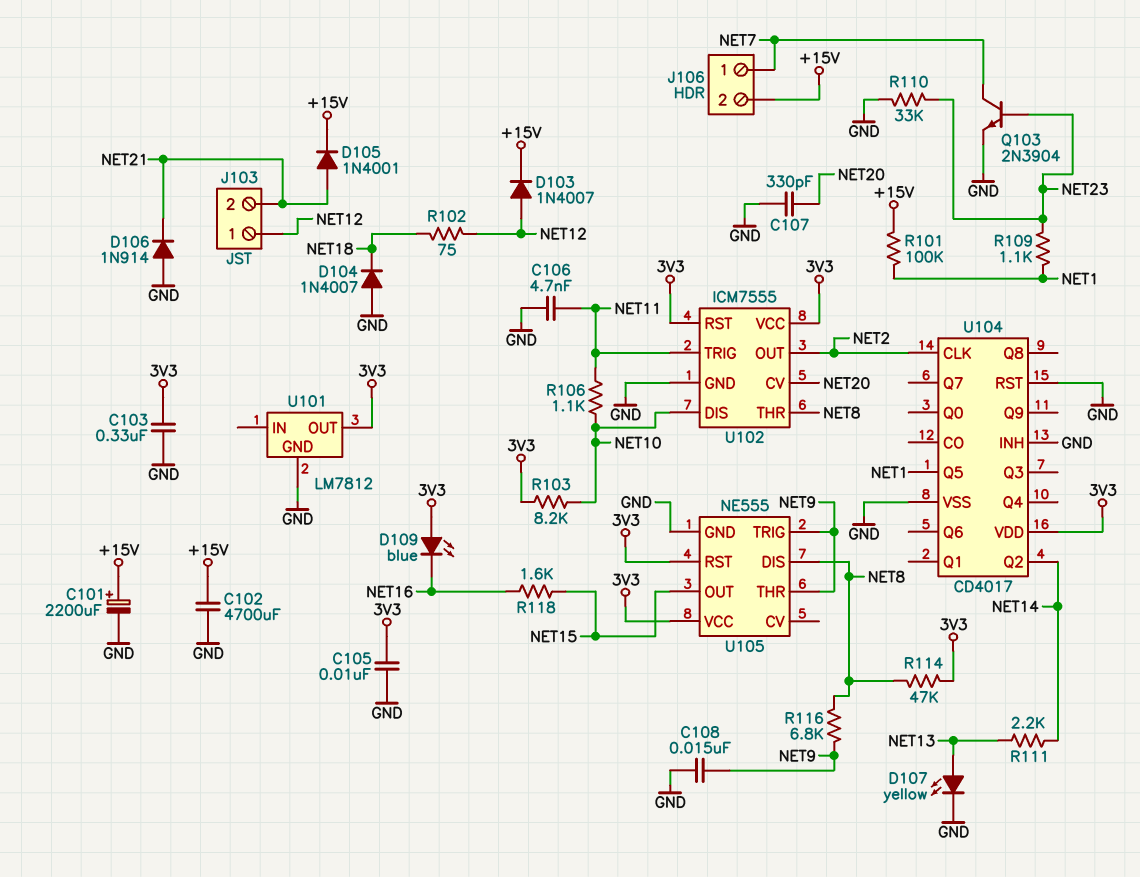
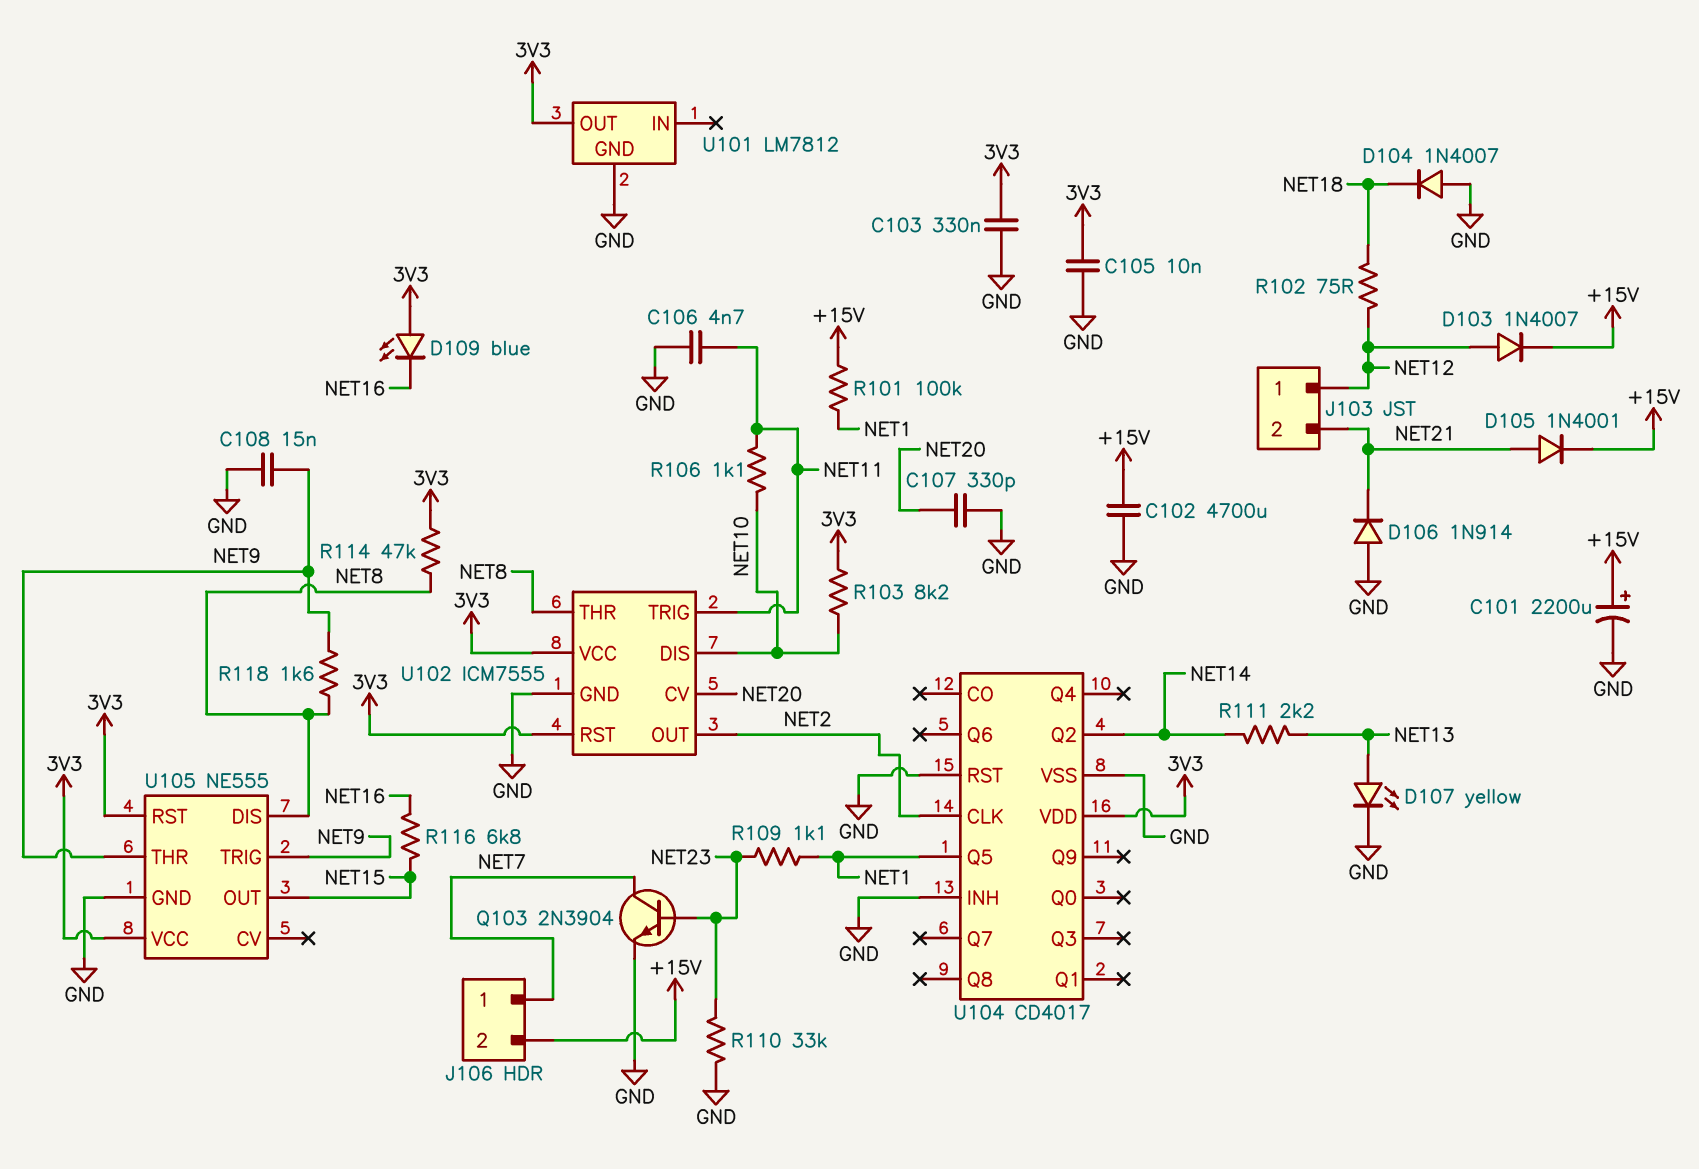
R116: 6.8k (NET8, NET9) -> 6.8k (NET15, NET16)
R118: 1.6k (NET15, NET16) -> 1.6k (NET8, NET9)

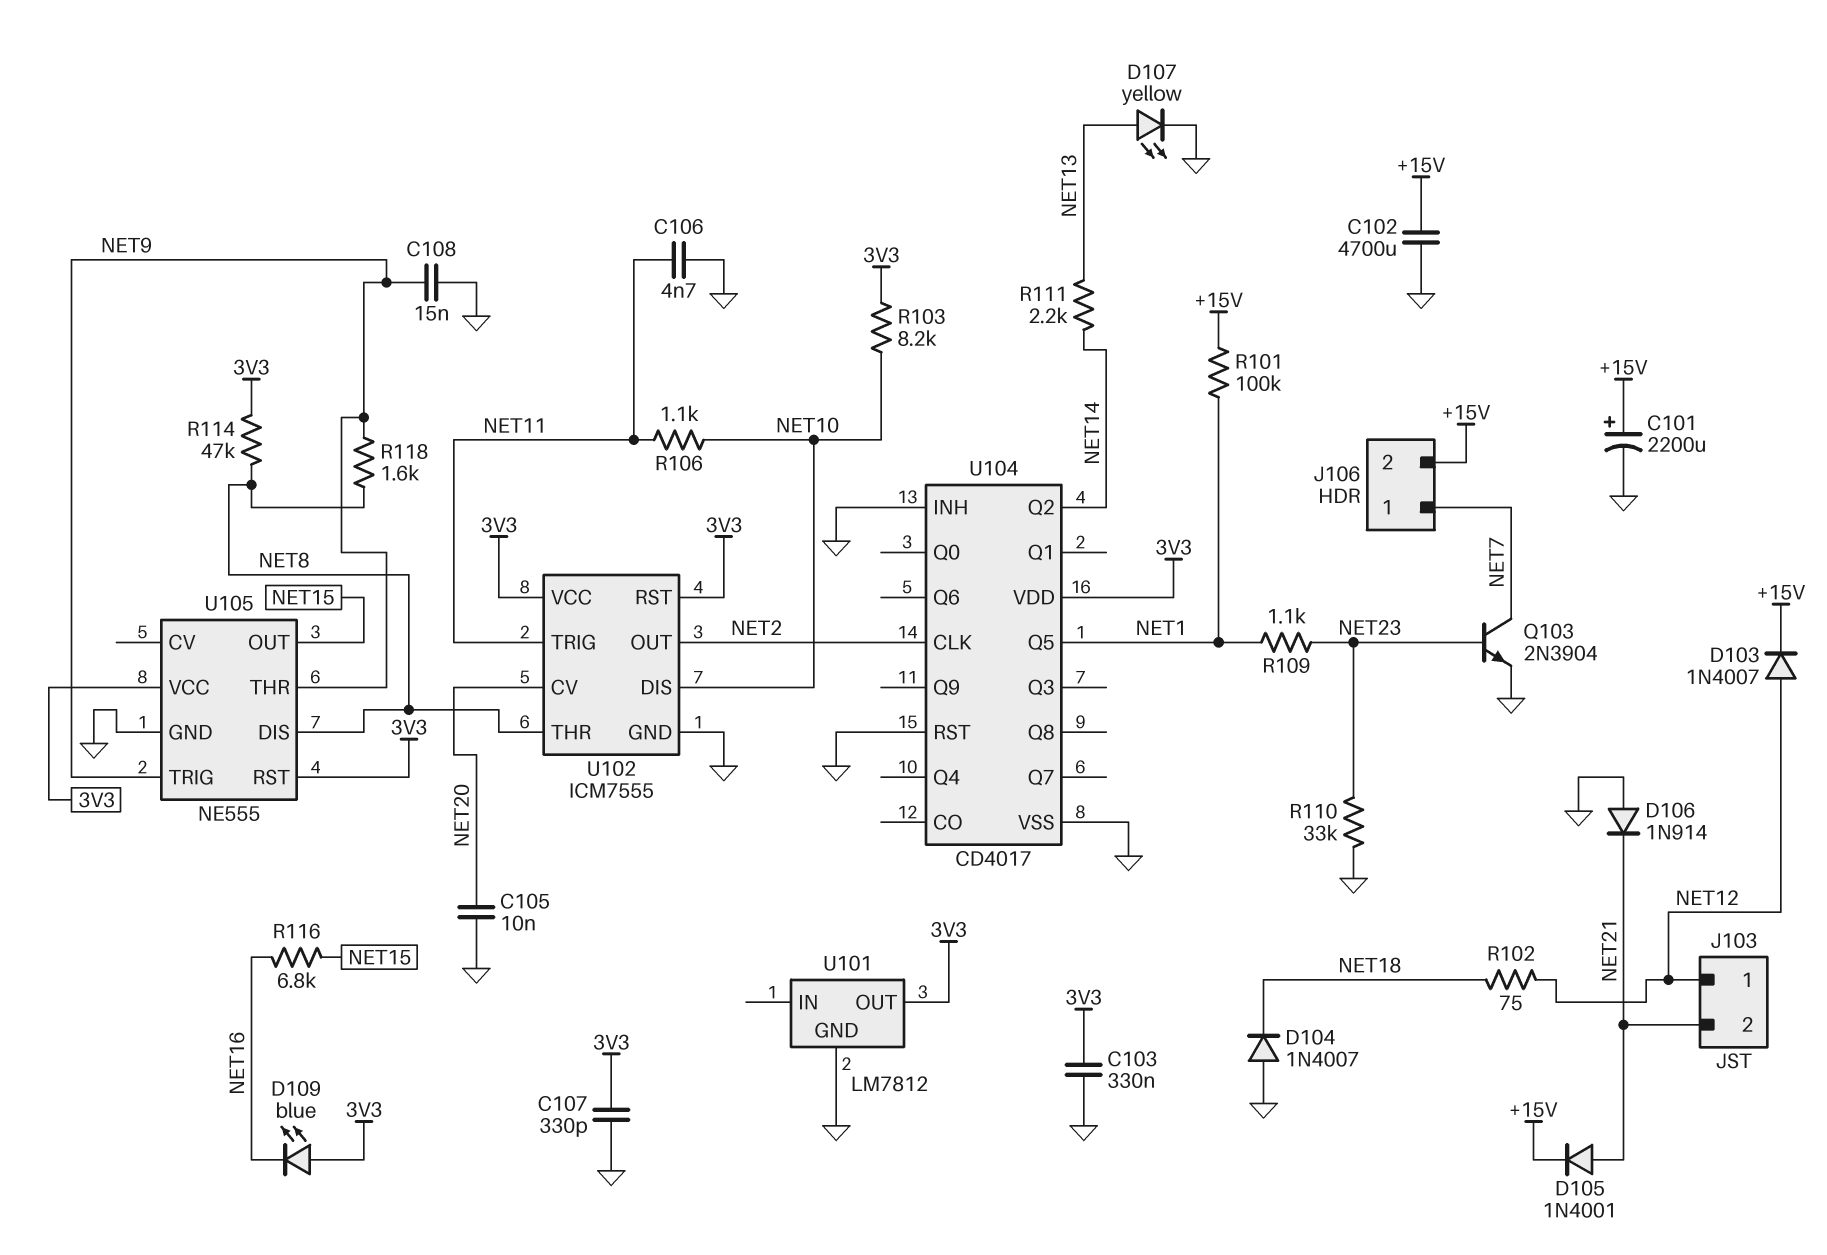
C105: 10nF (3V3, GND) -> 10nF (GND, NET20)
C107: 330pF (GND, NET20) -> 330pF (3V3, GND)

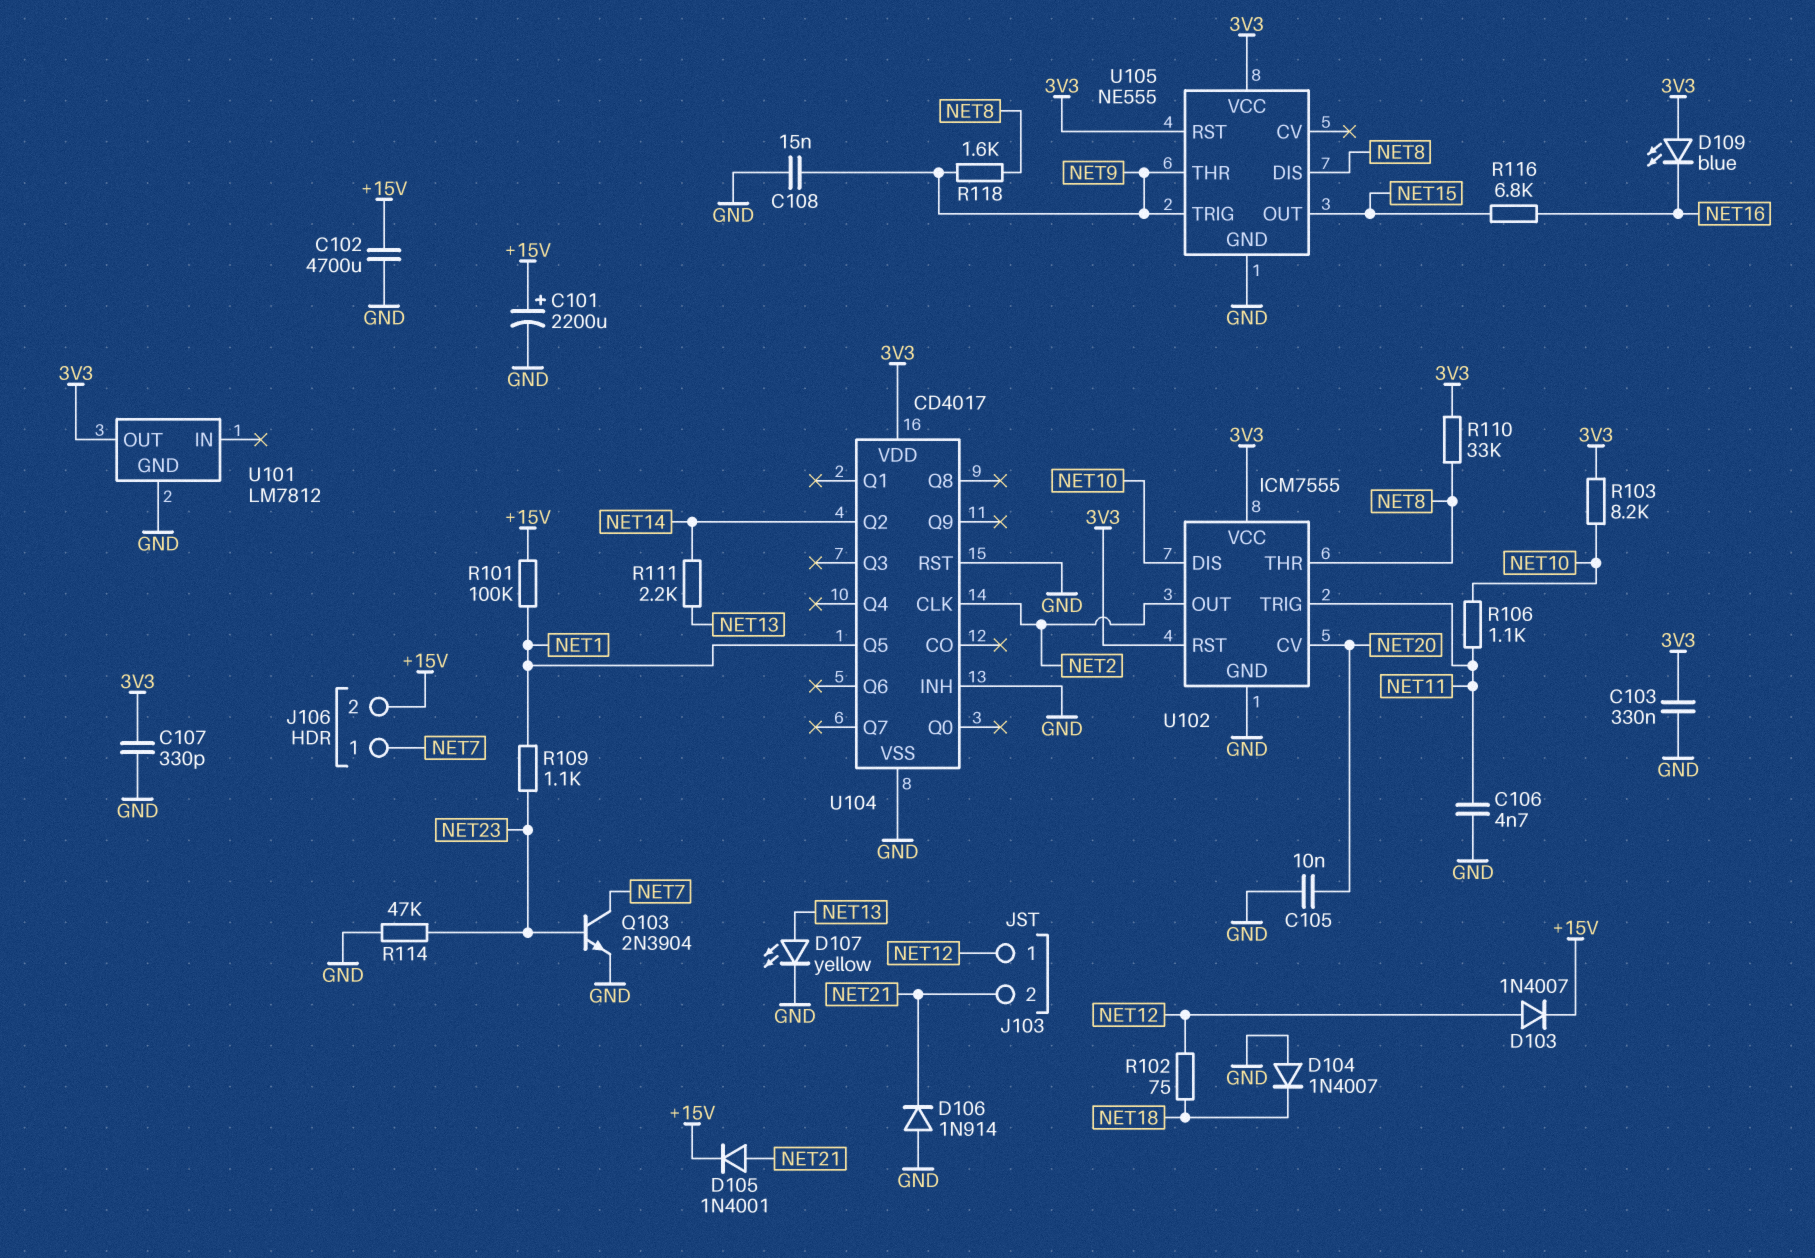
R110: 33k (GND, NET23) -> 33k (3V3, NET8)
R114: 47k (3V3, NET8) -> 47k (GND, NET23)

